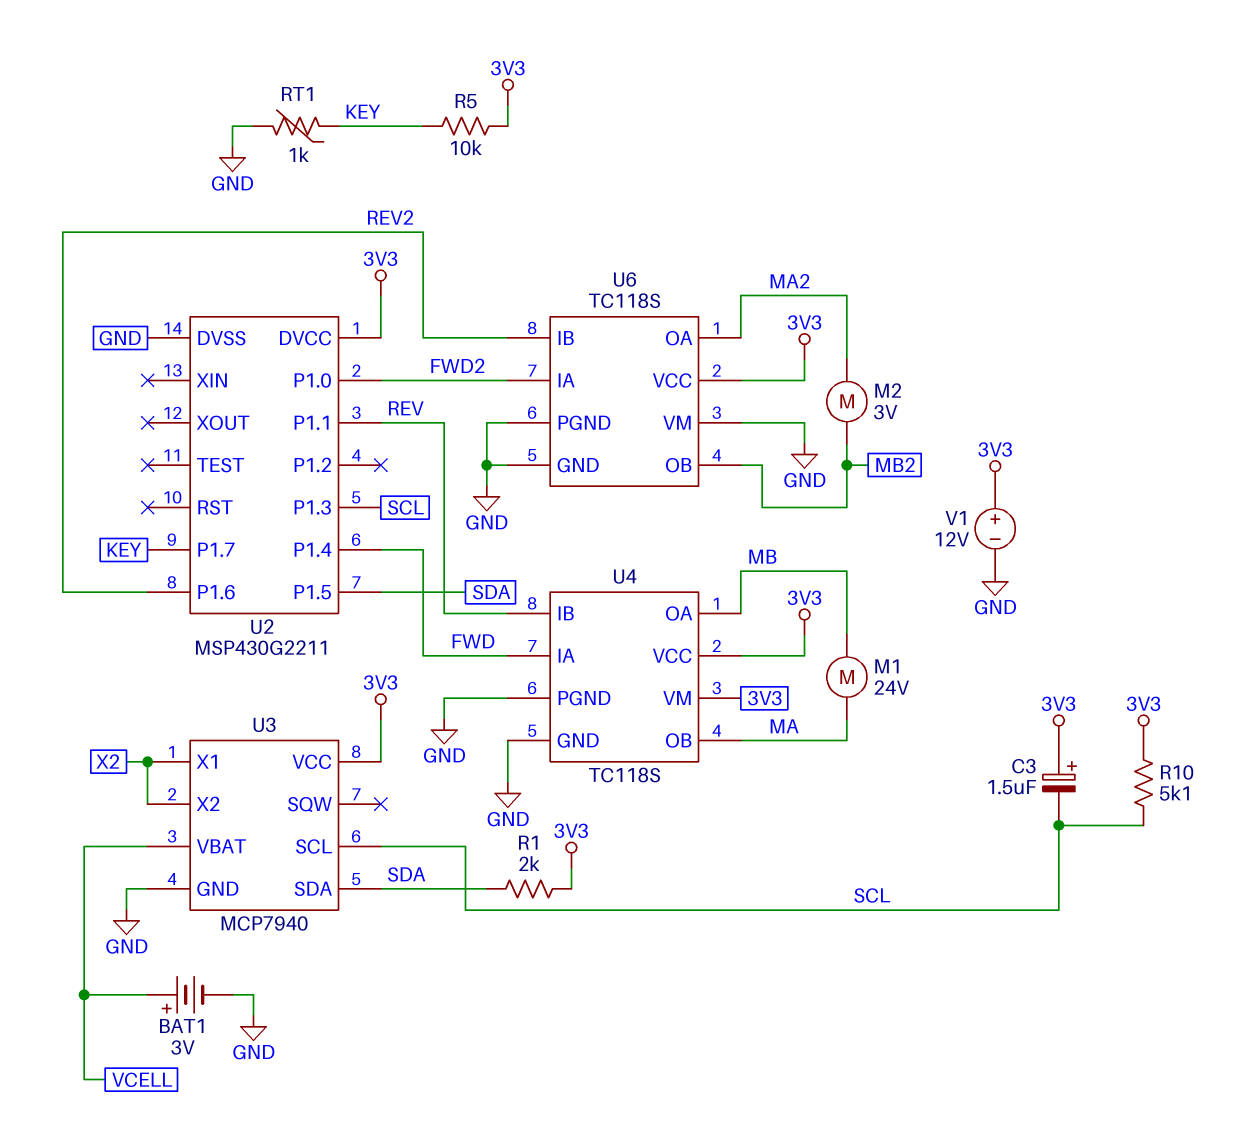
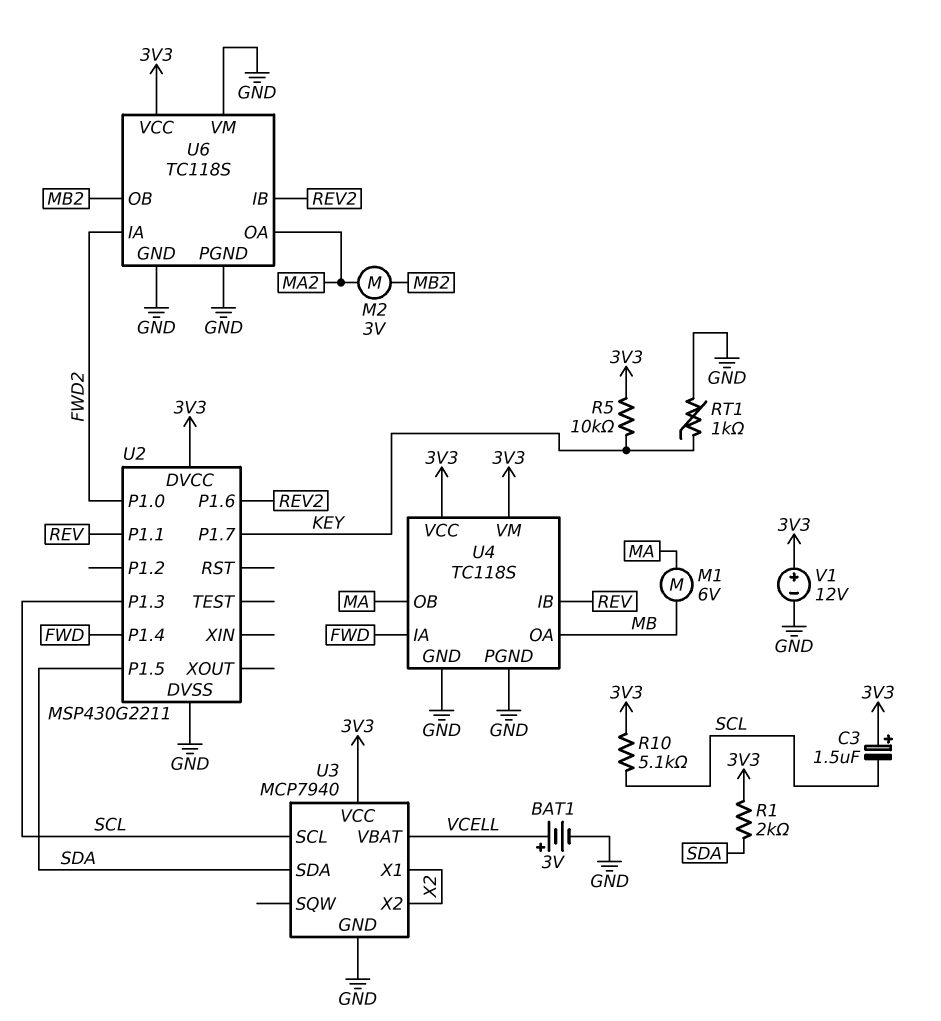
M1: motor 24V (MA, MB) -> motor 6V (MA, MB)

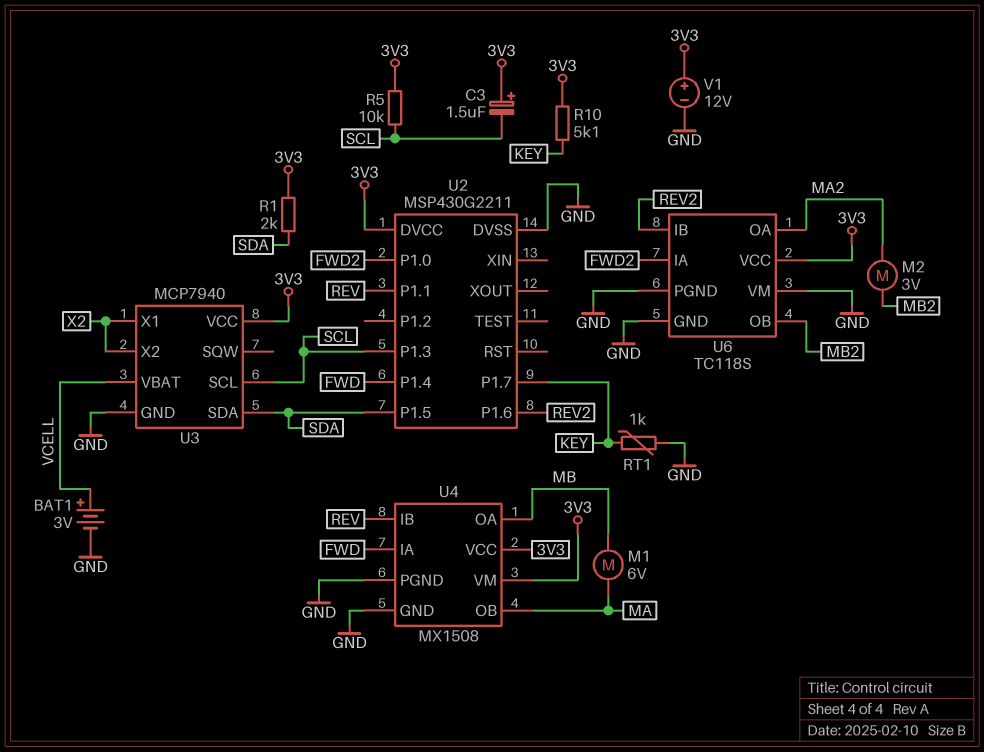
R5: 10k (3V3, KEY) -> 10k (3V3, SCL)
R10: 5.1k (3V3, SCL) -> 5.1k (3V3, KEY)
U4: TC118S -> MX1508

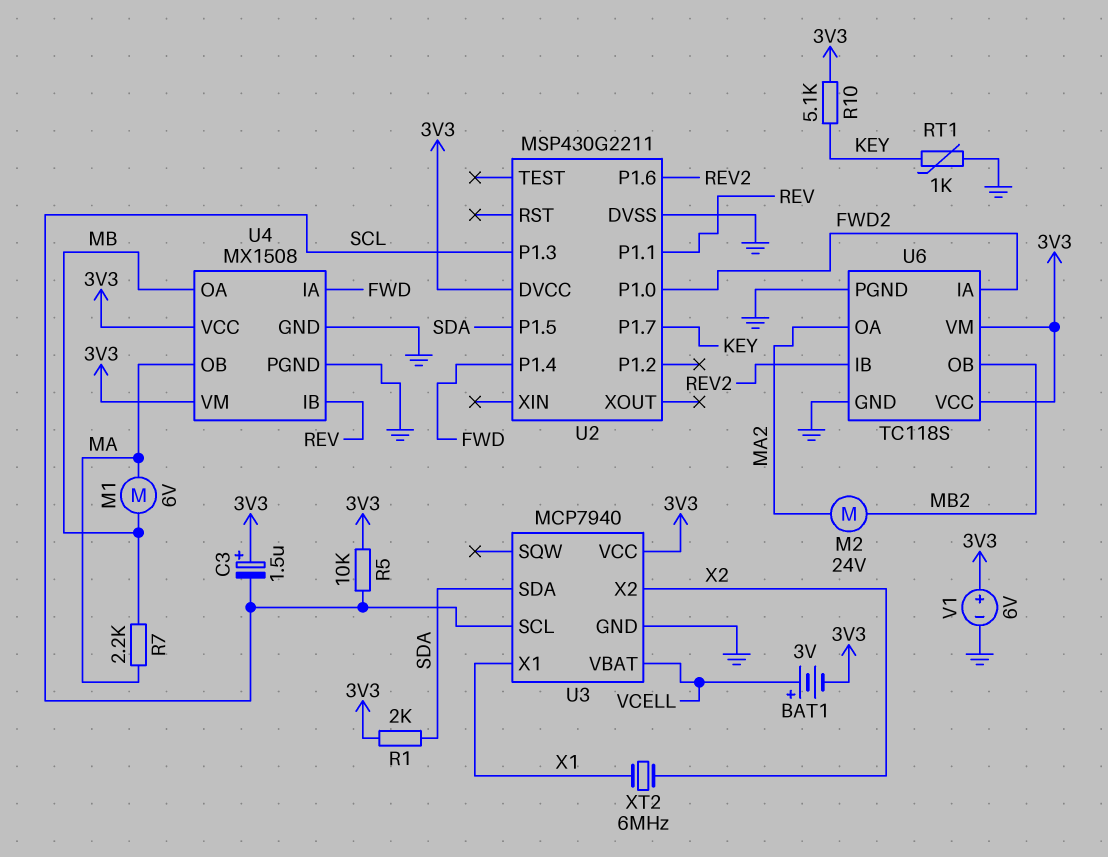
BAT1: 3V (plus VCELL, minus GND) -> 3V (plus VCELL, minus 3V3)
M2: motor 3V (MA2, MB2) -> motor 24V (MA2, MB2)
R7: none -> 2.2k (MA, MB)
U3 pin X1: X2 -> X1
U6 pin VM: GND -> 3V3
V1: 12V (plus 3V3, minus GND) -> 6V (plus 3V3, minus GND)
XT2: none -> 6MHz (X1, X2)

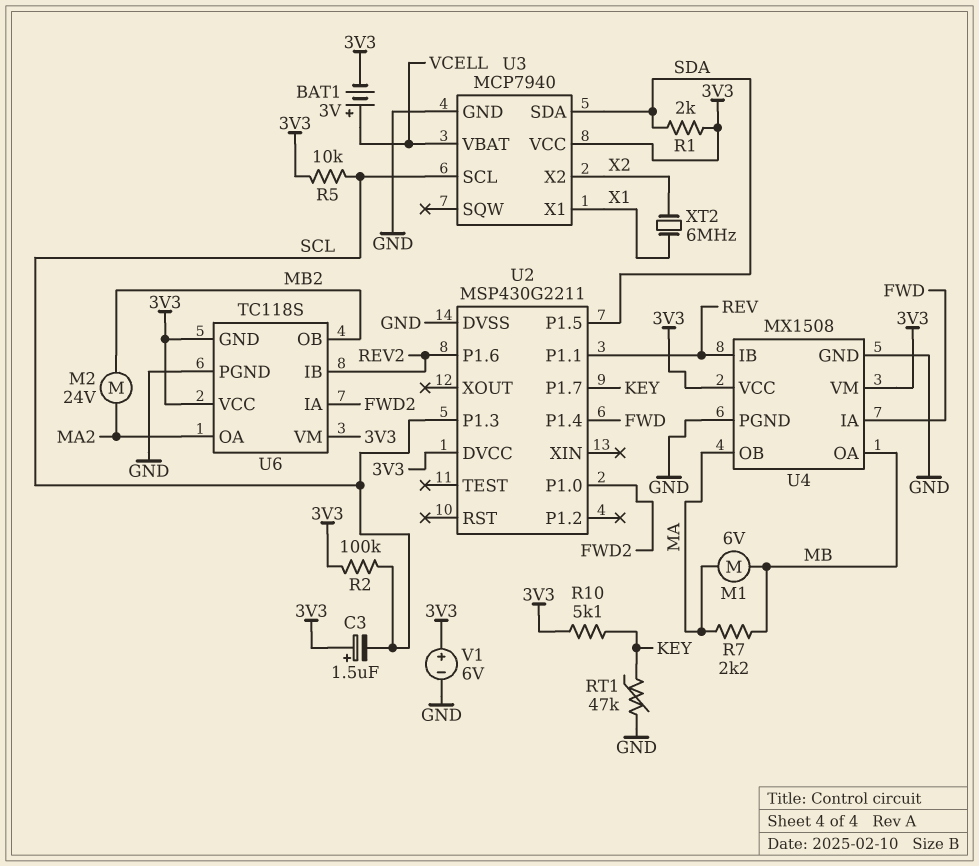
R2: none -> 100k (3V3, SCL)
RT1: 1k (GND, KEY) -> 47k (GND, KEY)
U6 pin GND: GND -> 3V3

